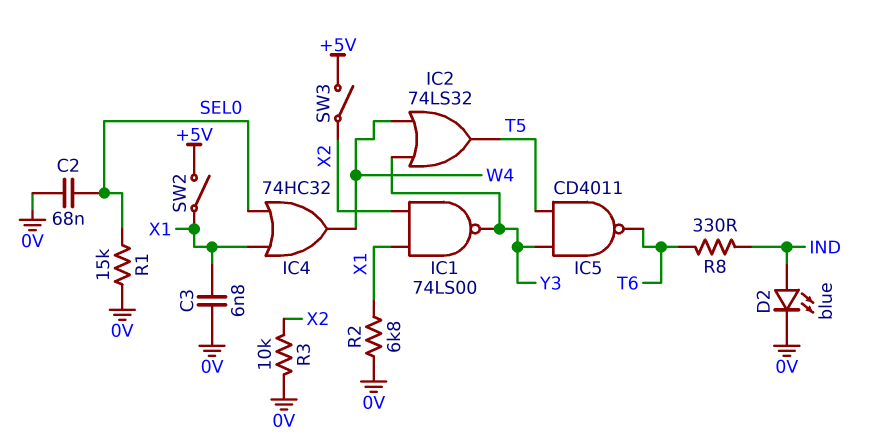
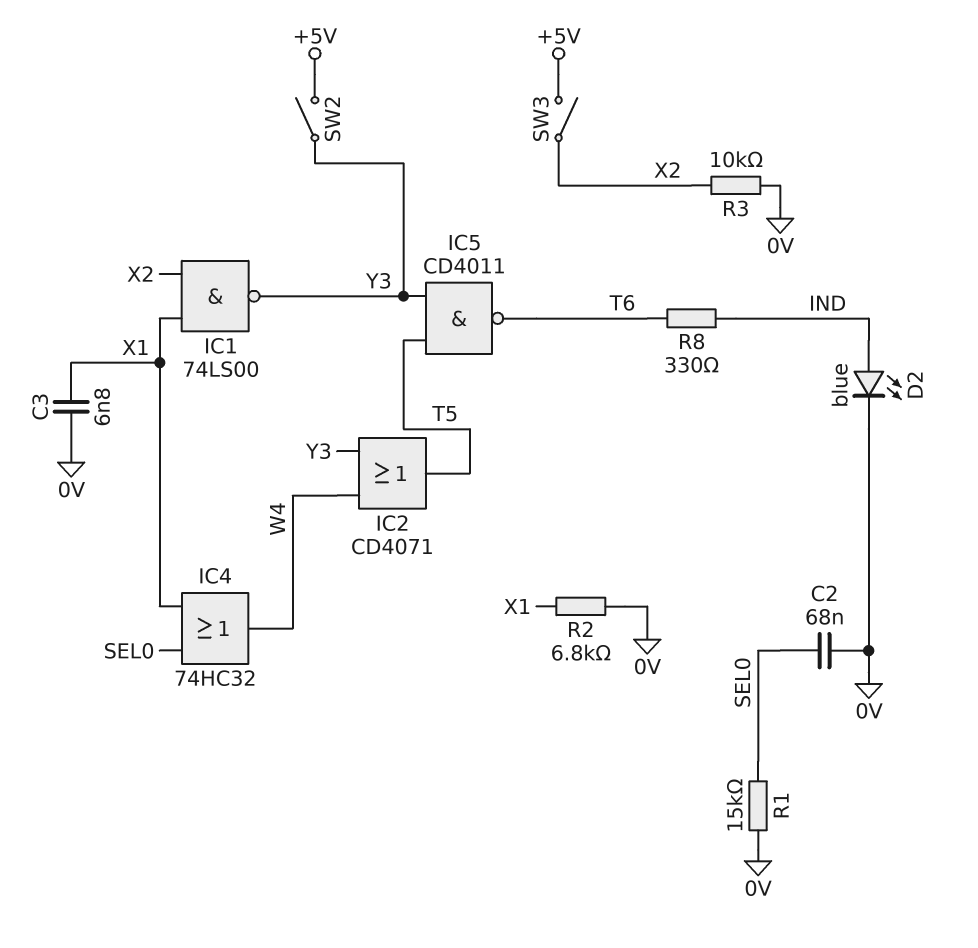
IC2: OR 74LS32 (in W4, in Y3, out T5) -> OR CD4071 (in W4, in Y3, out T5)
SW2: switch (+5V, X1) -> switch (+5V, Y3)

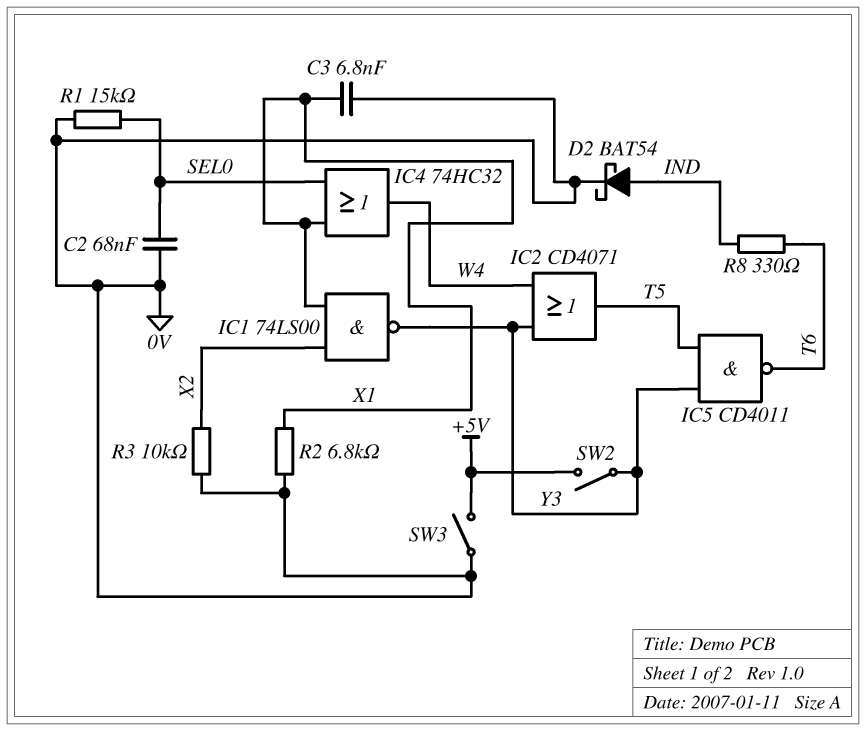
D2: LED blue (A IND, K 0V) -> schottky BAT54 (A IND, K 0V)
SW3: switch (+5V, X2) -> switch (+5V, 0V)

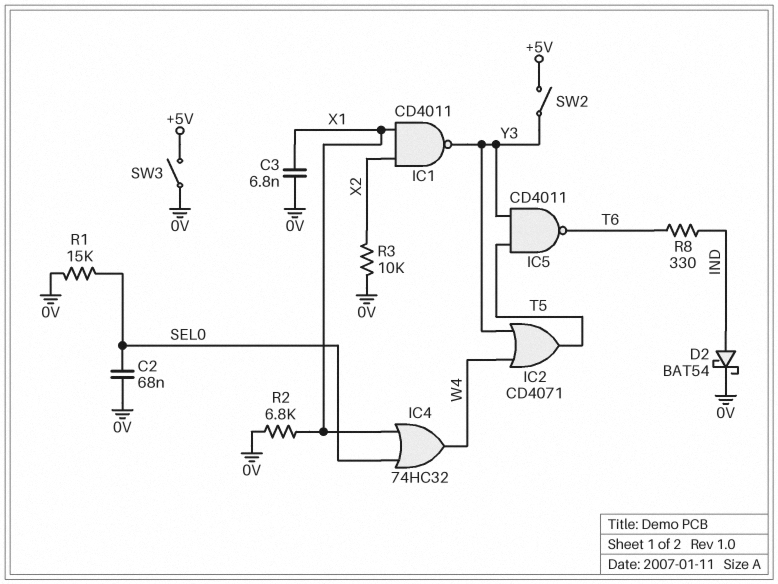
IC1: NAND 74LS00 (in X1, in X2, out Y3) -> NAND CD4011 (in X1, in X2, out Y3)

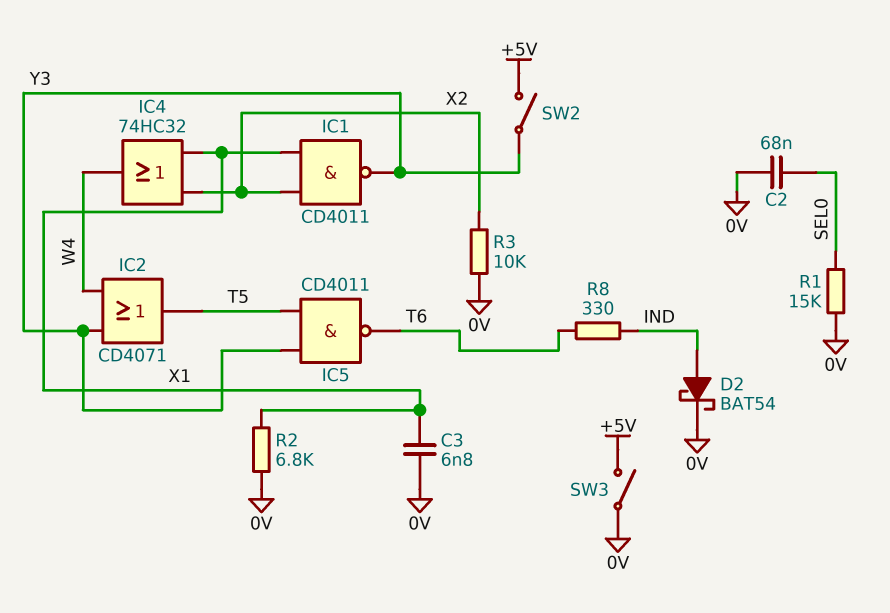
IC4: OR 74HC32 (in SEL0, in X1, out W4) -> OR 74HC32 (in X1, in X2, out W4)

